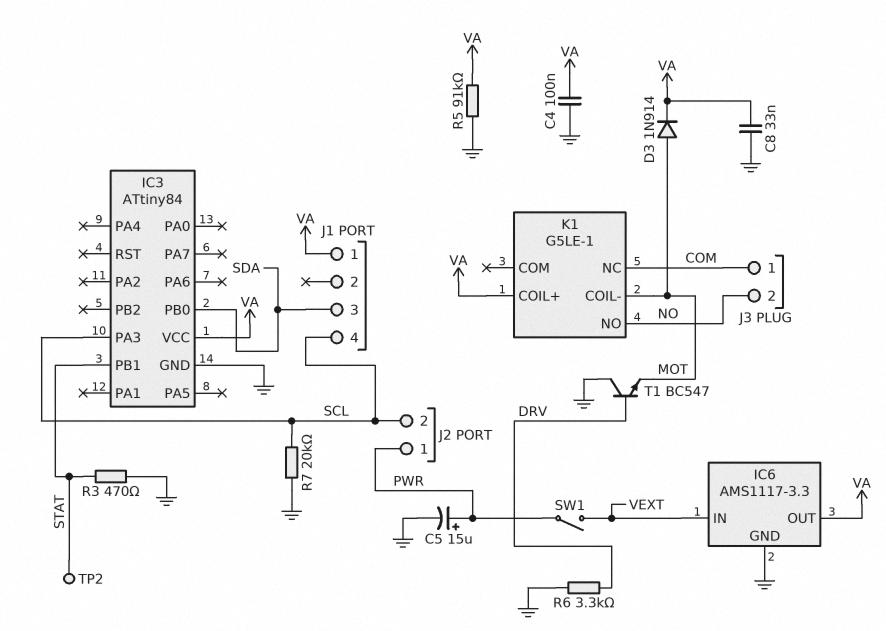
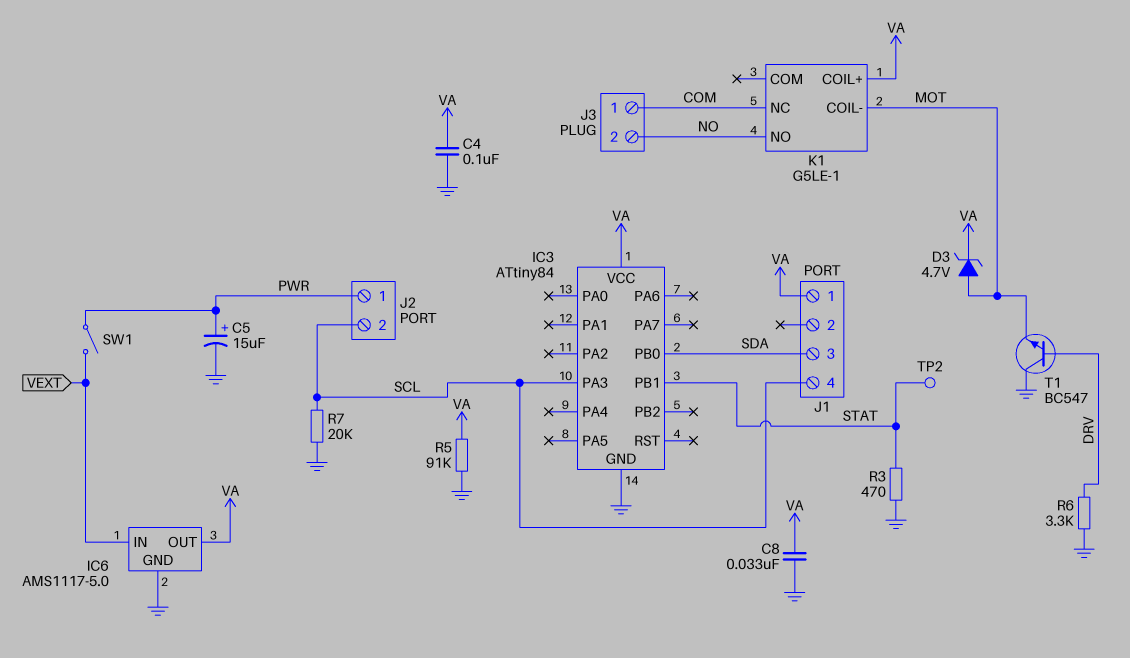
D3: diode 1N914 (A MOT, K VA) -> zener 4.7V (A MOT, K VA)
IC6: AMS1117-3.3 -> AMS1117-5.0

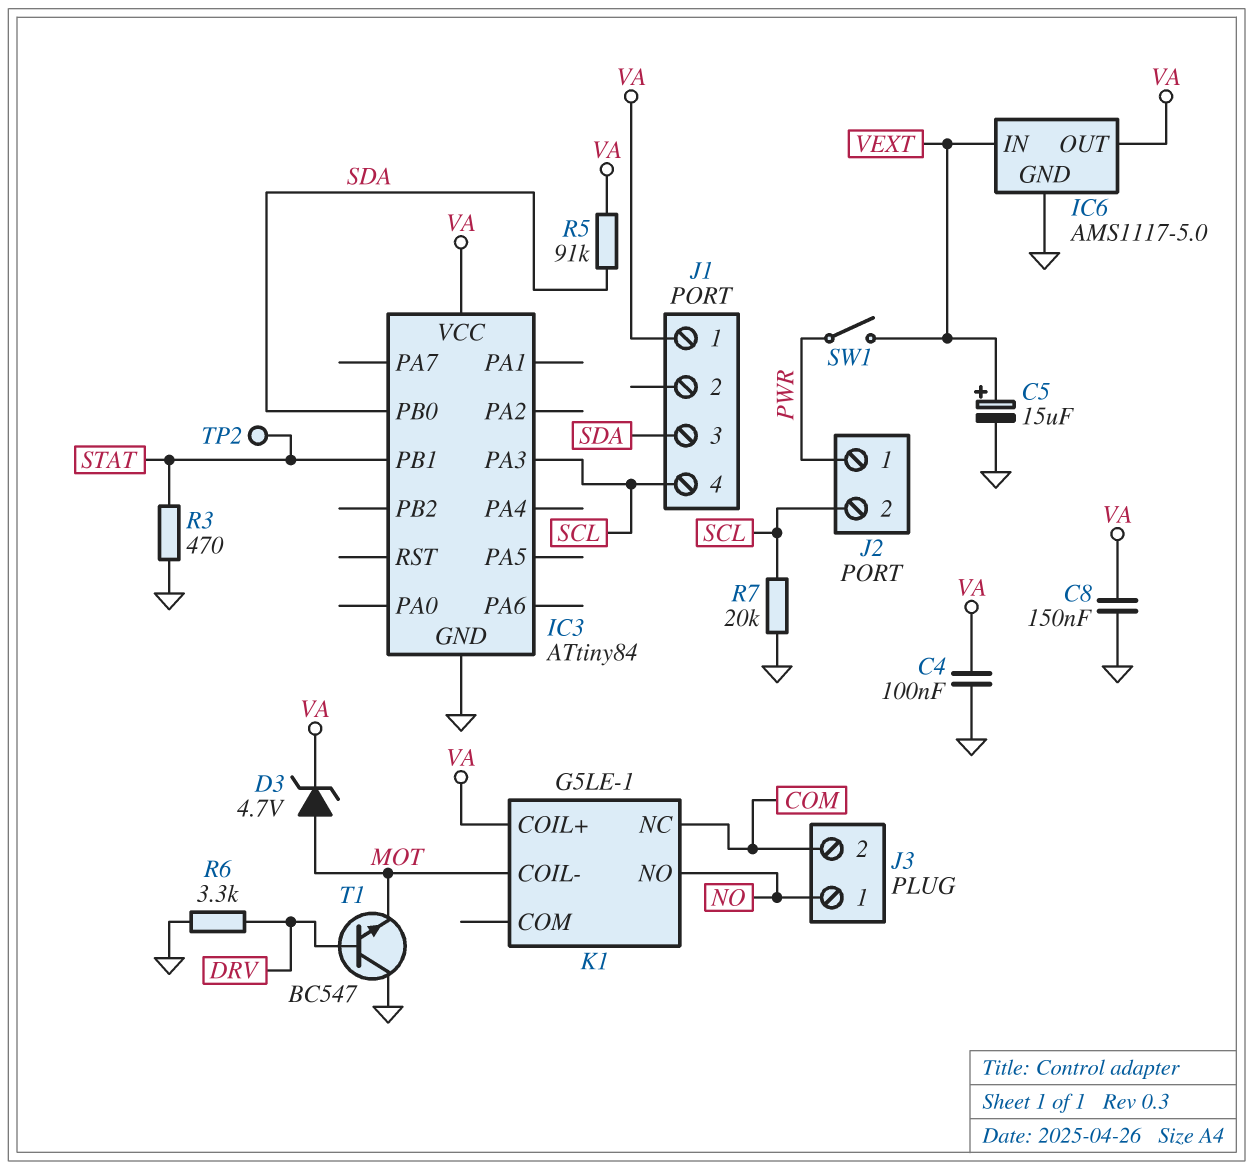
C5: 15uF (plus PWR, minus GND) -> 15uF (plus VEXT, minus GND)
C8: 33nF (GND, VA) -> 150nF (GND, VA)
J3 pin 1: COM -> NO
J3 pin 2: NO -> COM
R5: 91k (GND, VA) -> 91k (SDA, VA)

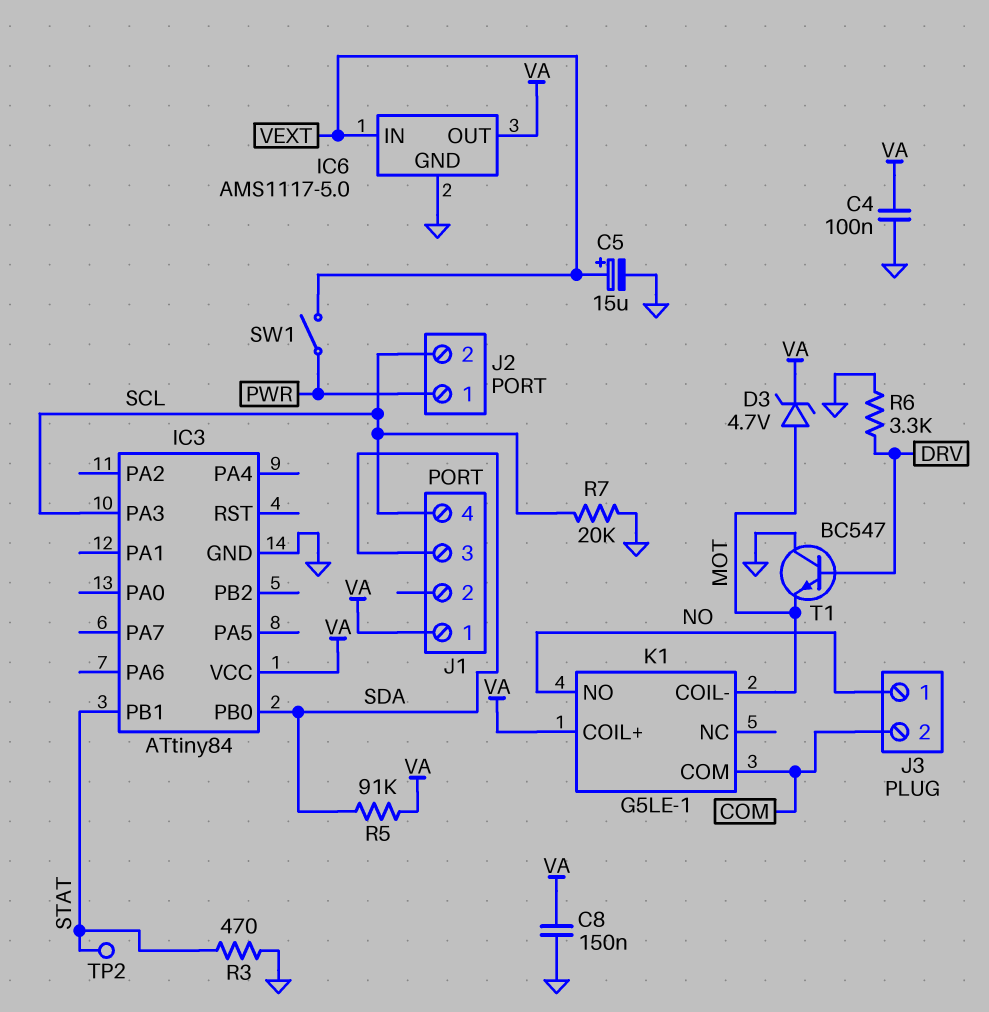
K1 pin COM: none -> COM
K1 pin NC: COM -> none

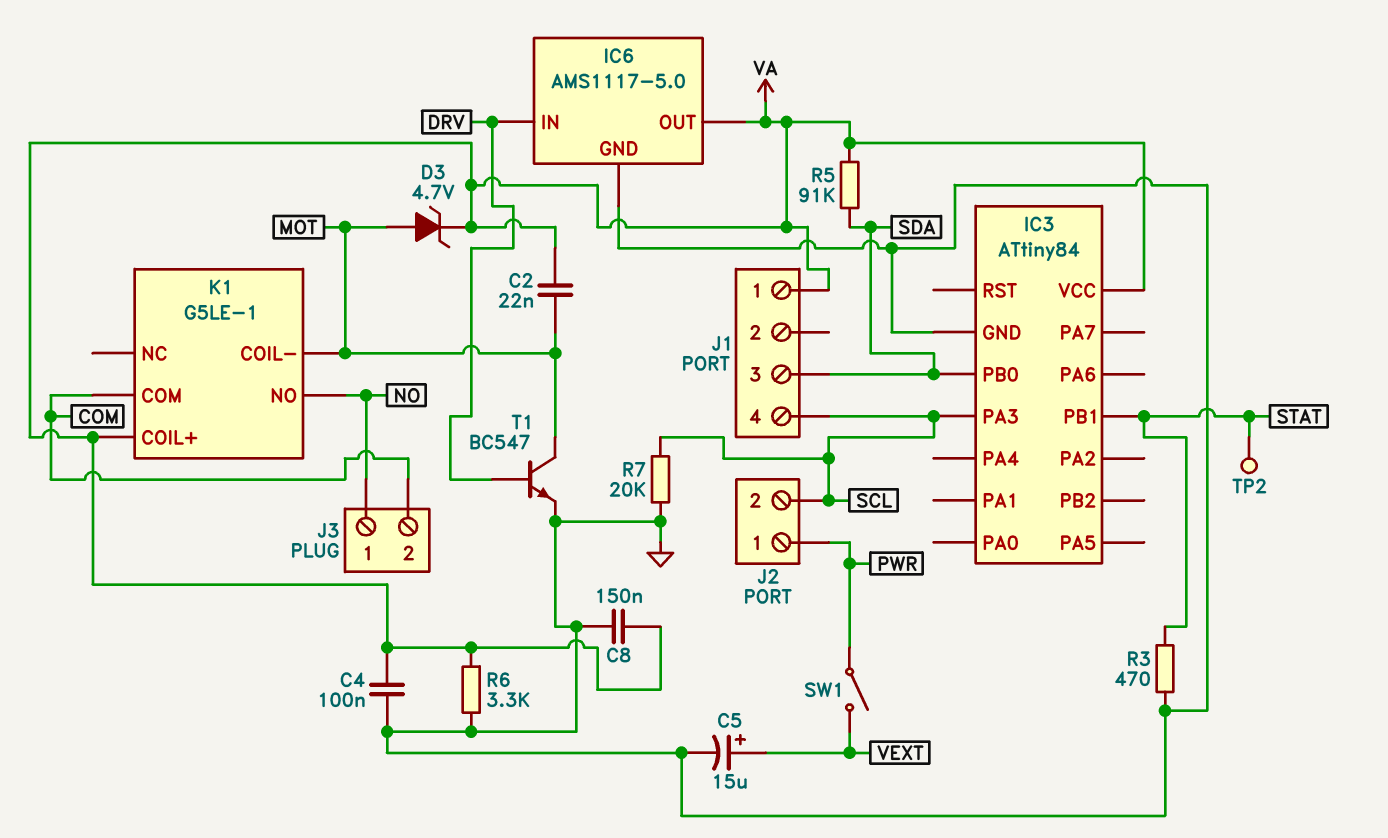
C2: none -> 22nF (MOT, VA)
IC6 pin IN: VEXT -> DRV
R6: 3.3k (DRV, GND) -> 3.3k (GND, VA)
T1: NPN BC547 (B DRV, C GND, E MOT) -> NPN BC547 (B DRV, C MOT, E GND)

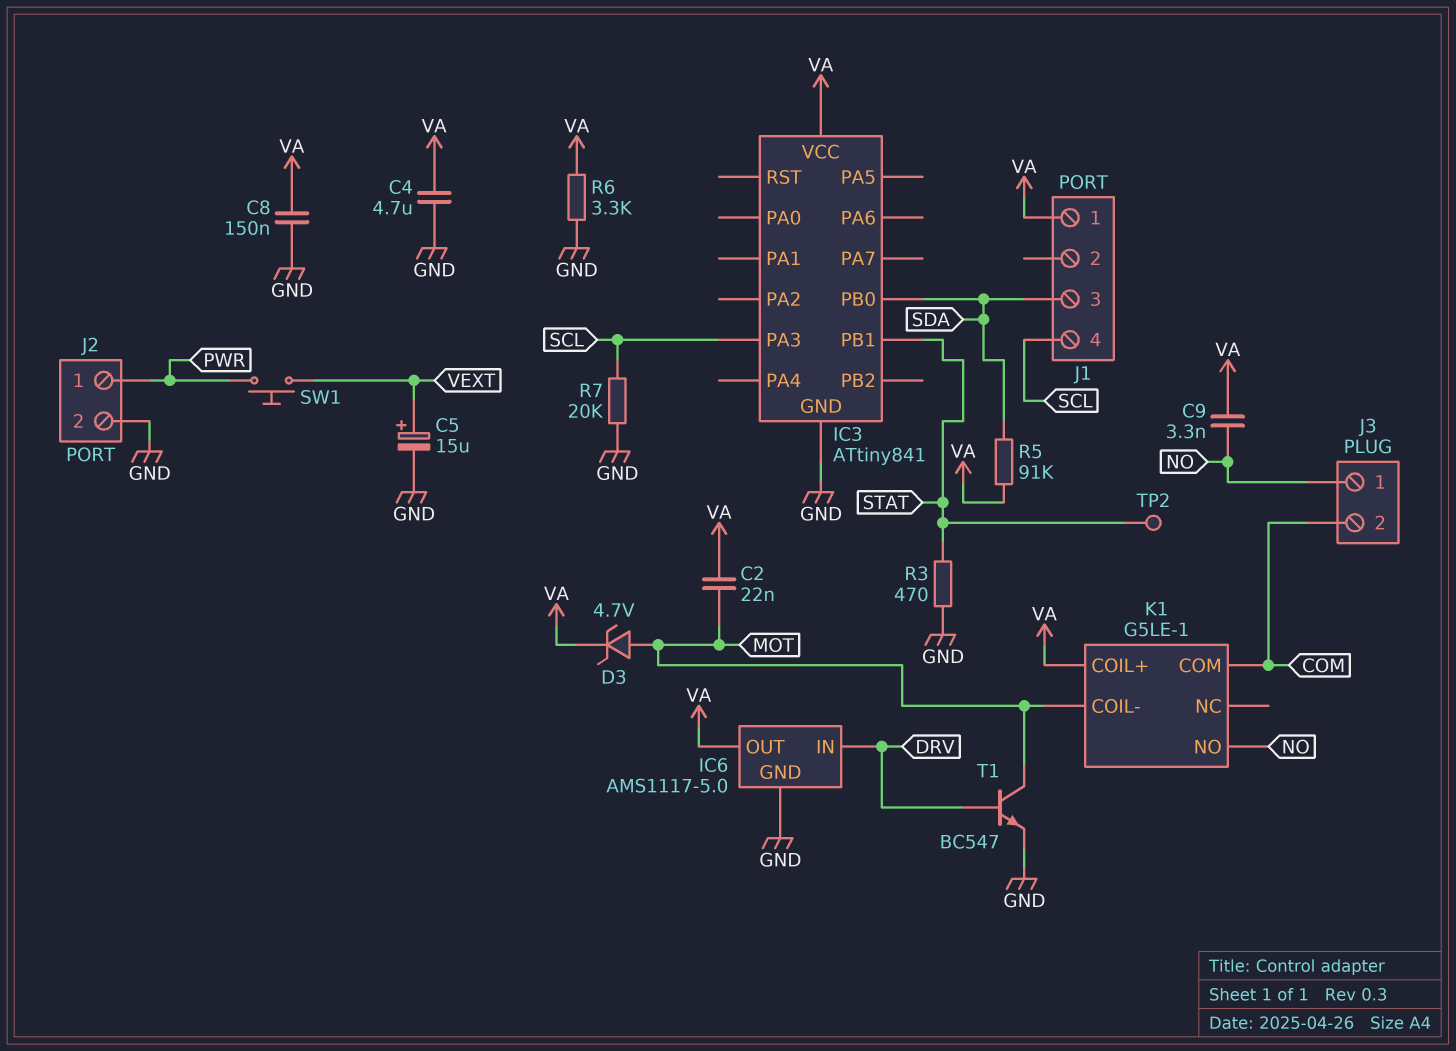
C4: 100nF (GND, VA) -> 4.7uF (GND, VA)
C9: none -> 3.3nF (NO, VA)
IC3: ATtiny84 -> ATtiny841
J2 pin 2: SCL -> GND
SW1: switch (PWR, VEXT) -> button (PWR, VEXT)

